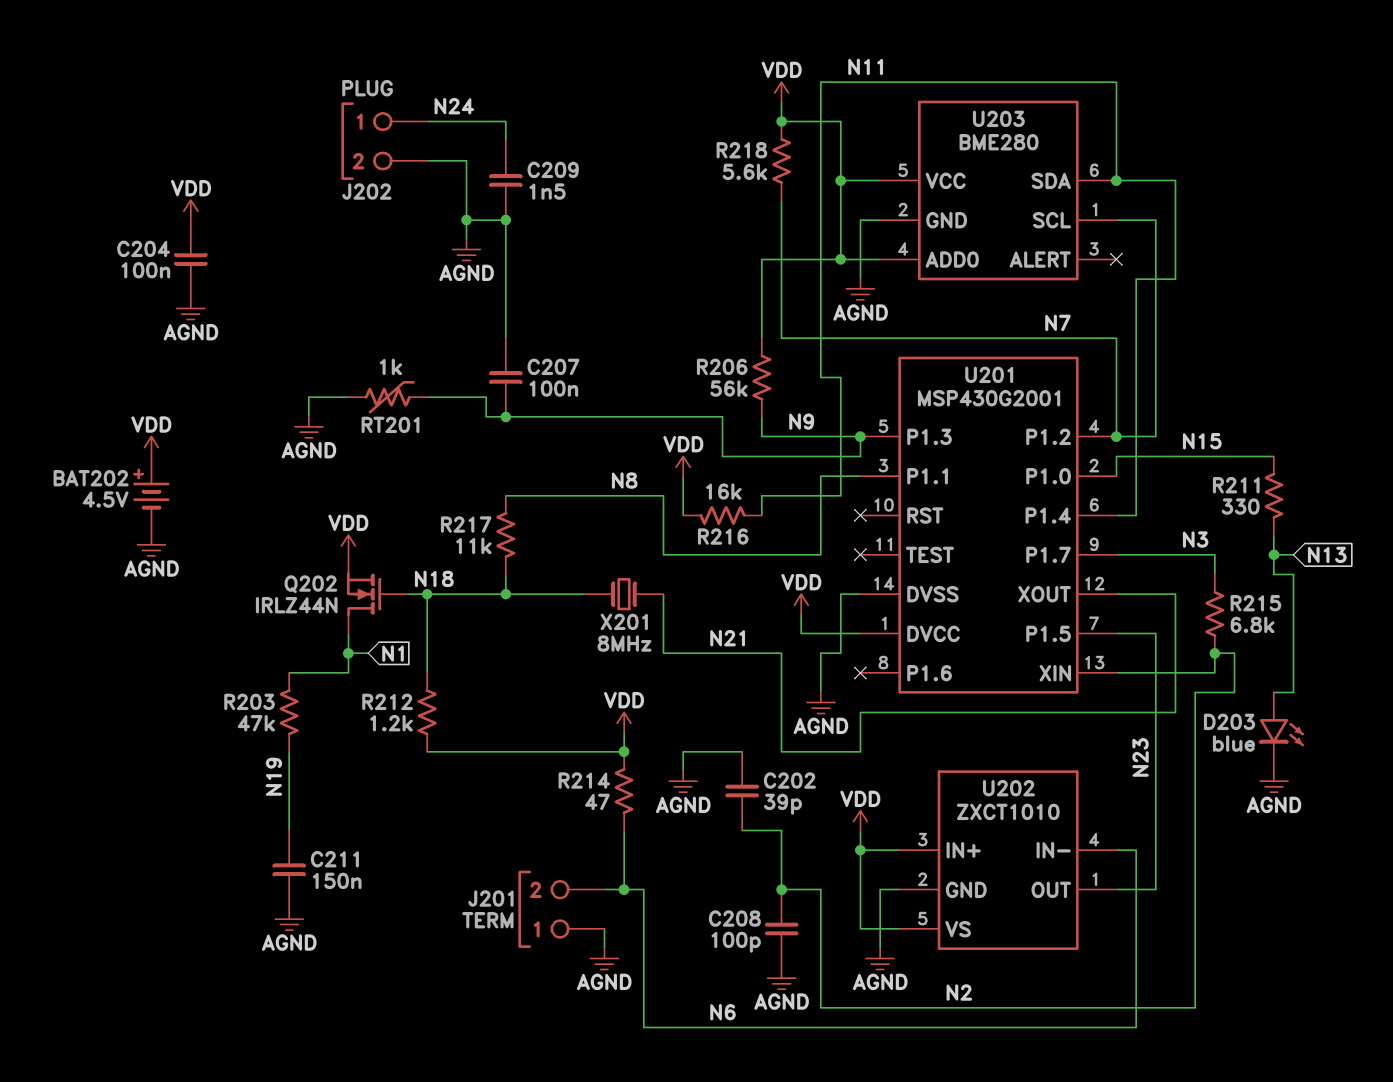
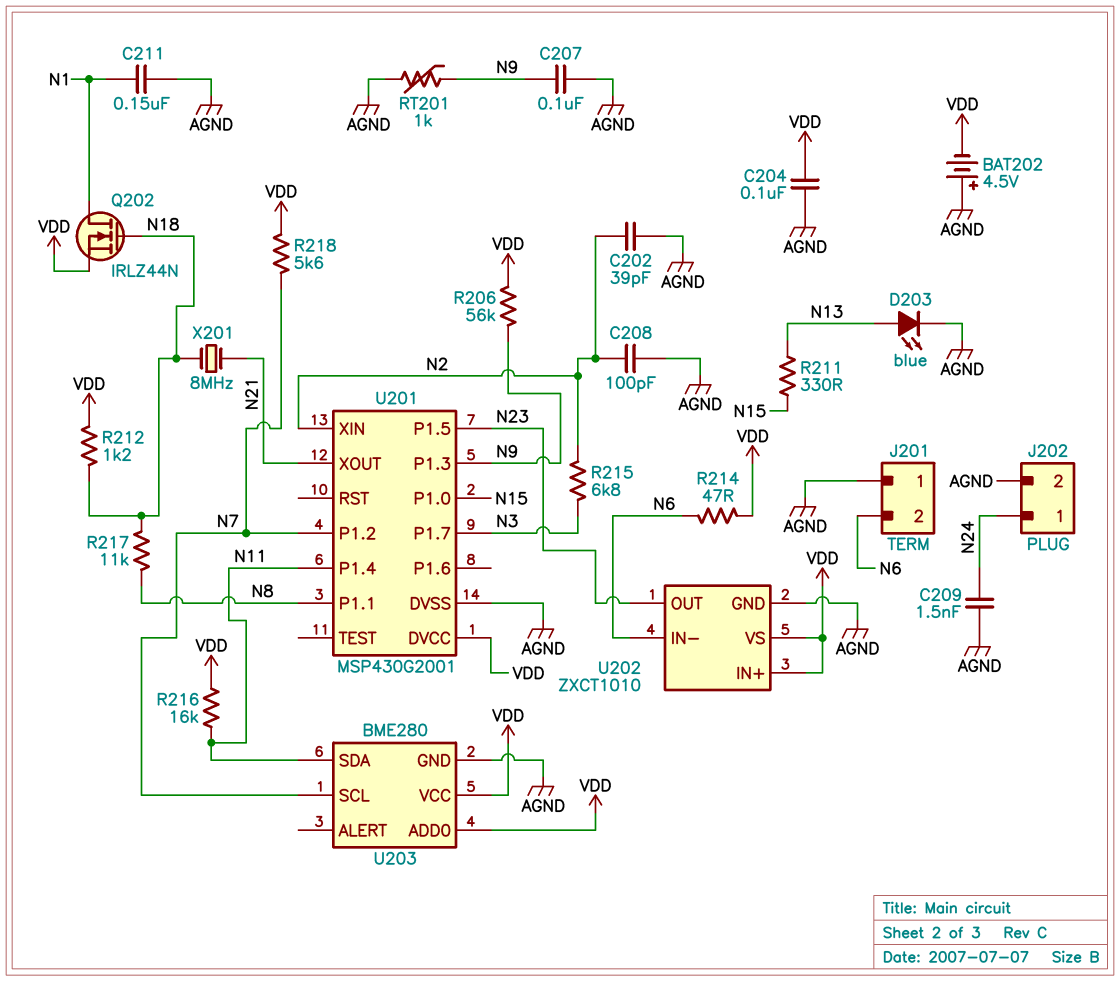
BAT202: 4.5V (plus VDD, minus AGND) -> 4.5V (plus AGND, minus VDD)
C211: 150nF (AGND, N19) -> 150nF (AGND, N1)
R203: 47k (N1, N19) -> none

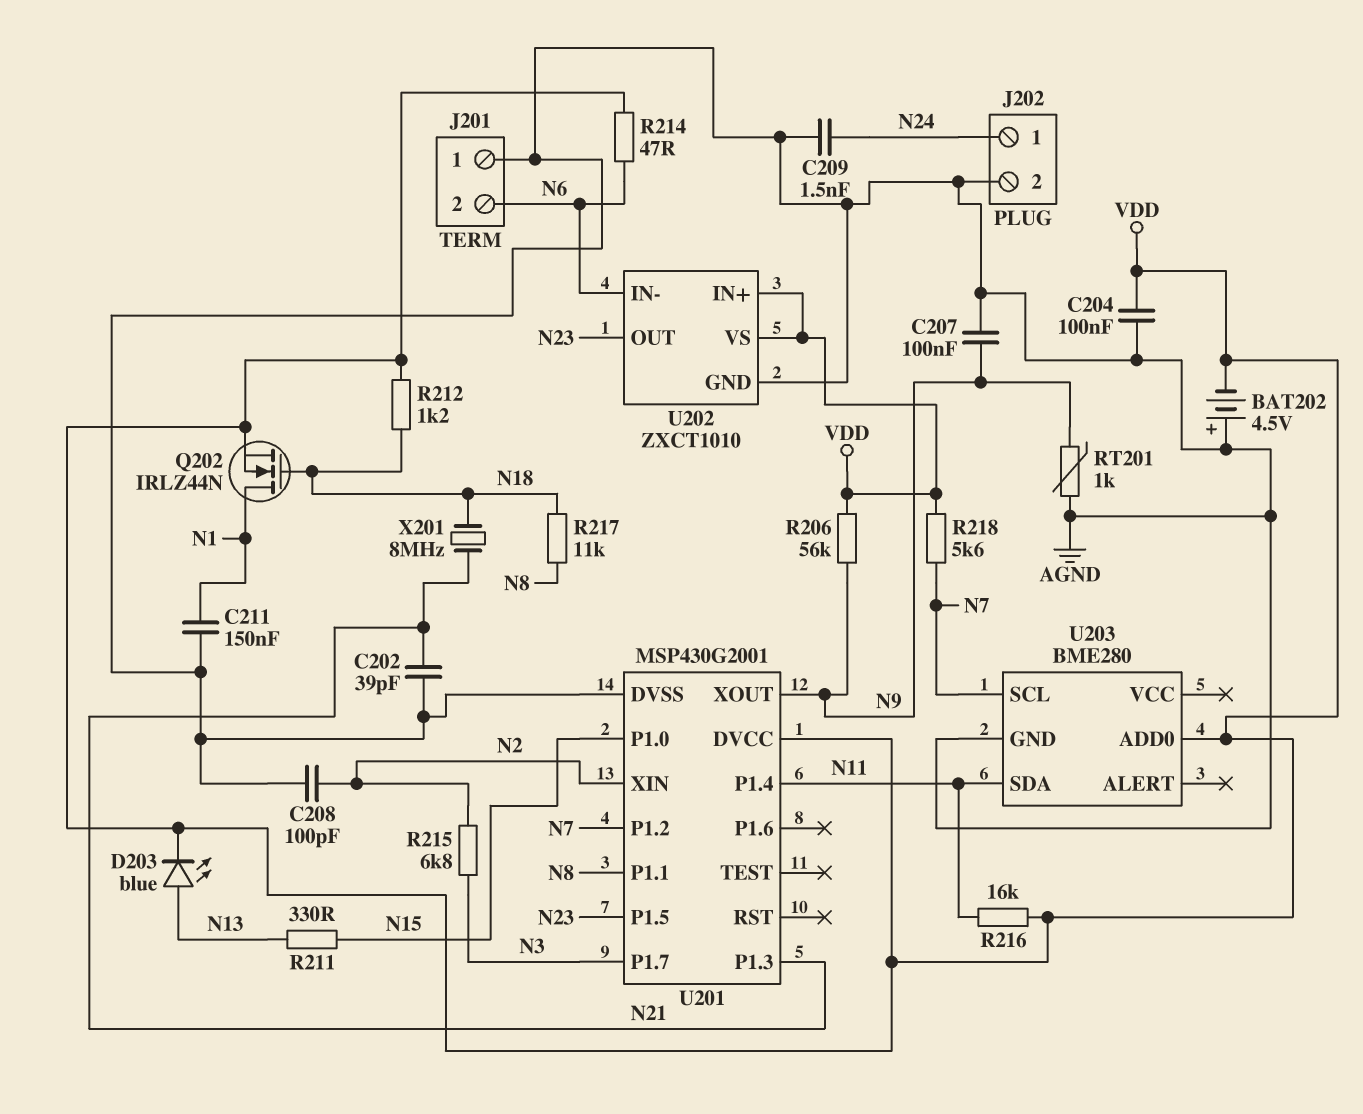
C202: 39pF (AGND, N2) -> 39pF (AGND, N21)
D203: LED blue (A N13, K AGND) -> LED blue (A N13, K VDD)
U201 pin P1.3: N9 -> N21
U201 pin XOUT: N21 -> N9
U203 pin VCC: VDD -> none

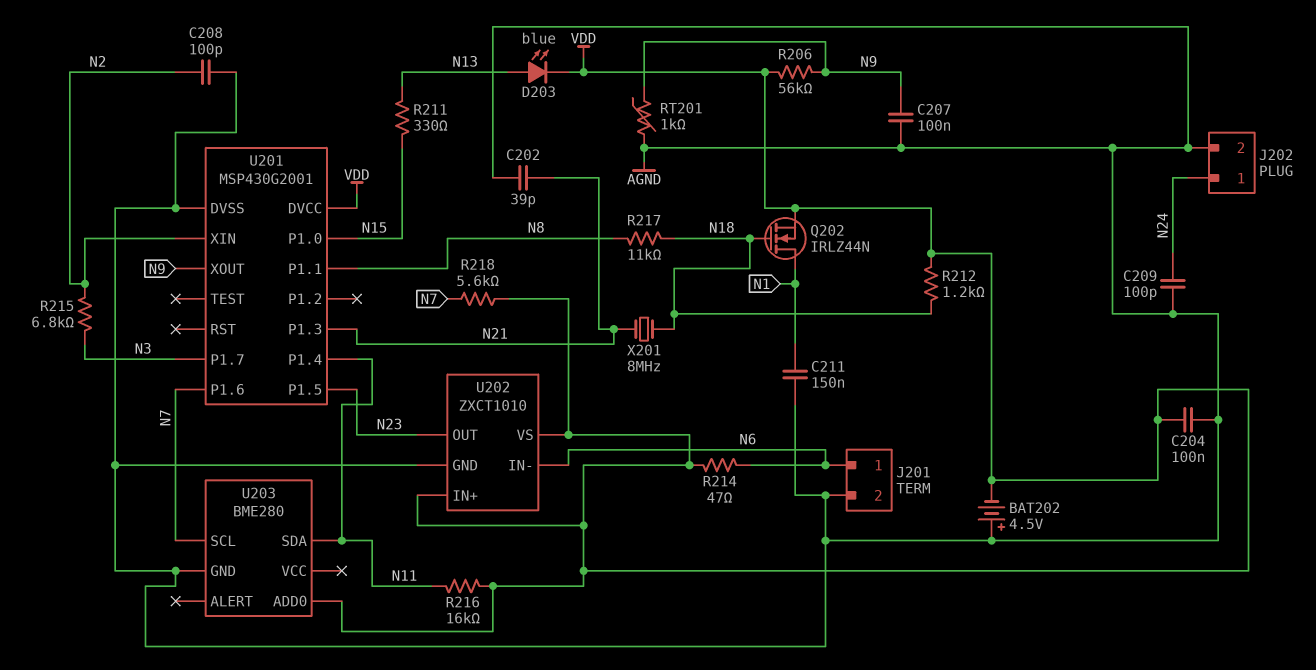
C209: 1.5nF (AGND, N24) -> 100pF (AGND, N24)
J201 pin 1: AGND -> N6
J201 pin 2: N6 -> AGND
U201 pin P1.2: N7 -> none
U201 pin P1.6: none -> N7

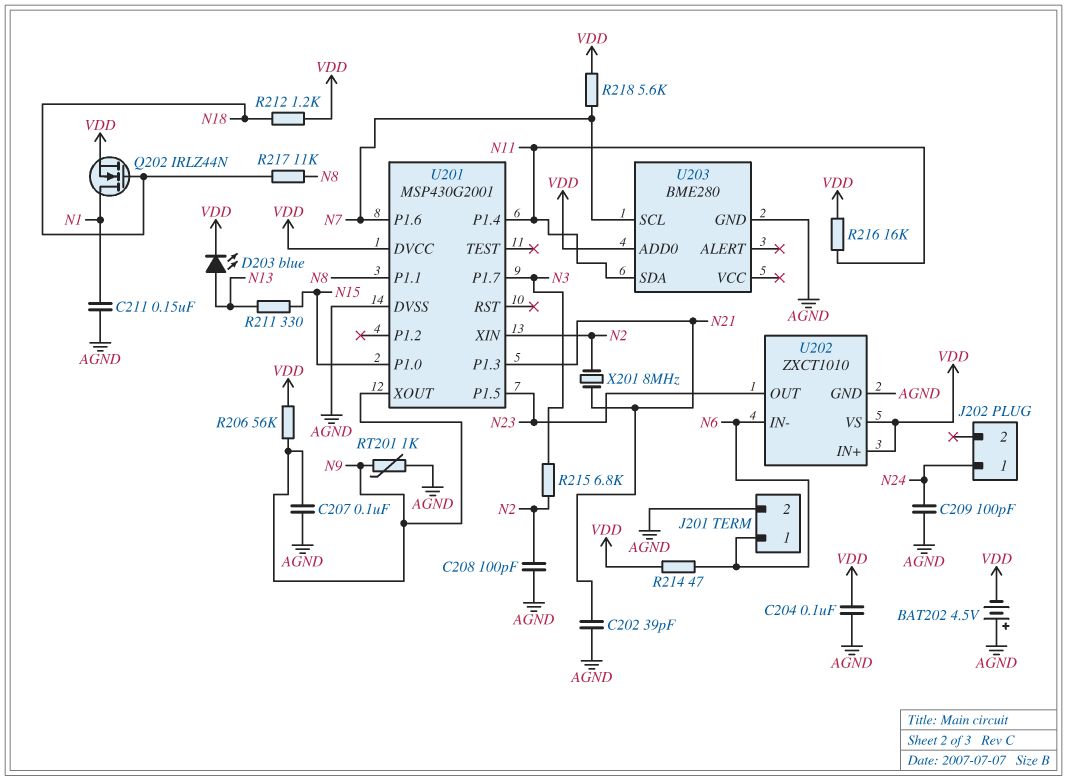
J202 pin 2: AGND -> none
X201: 8MHz (N18, N21) -> 8MHz (N2, N21)

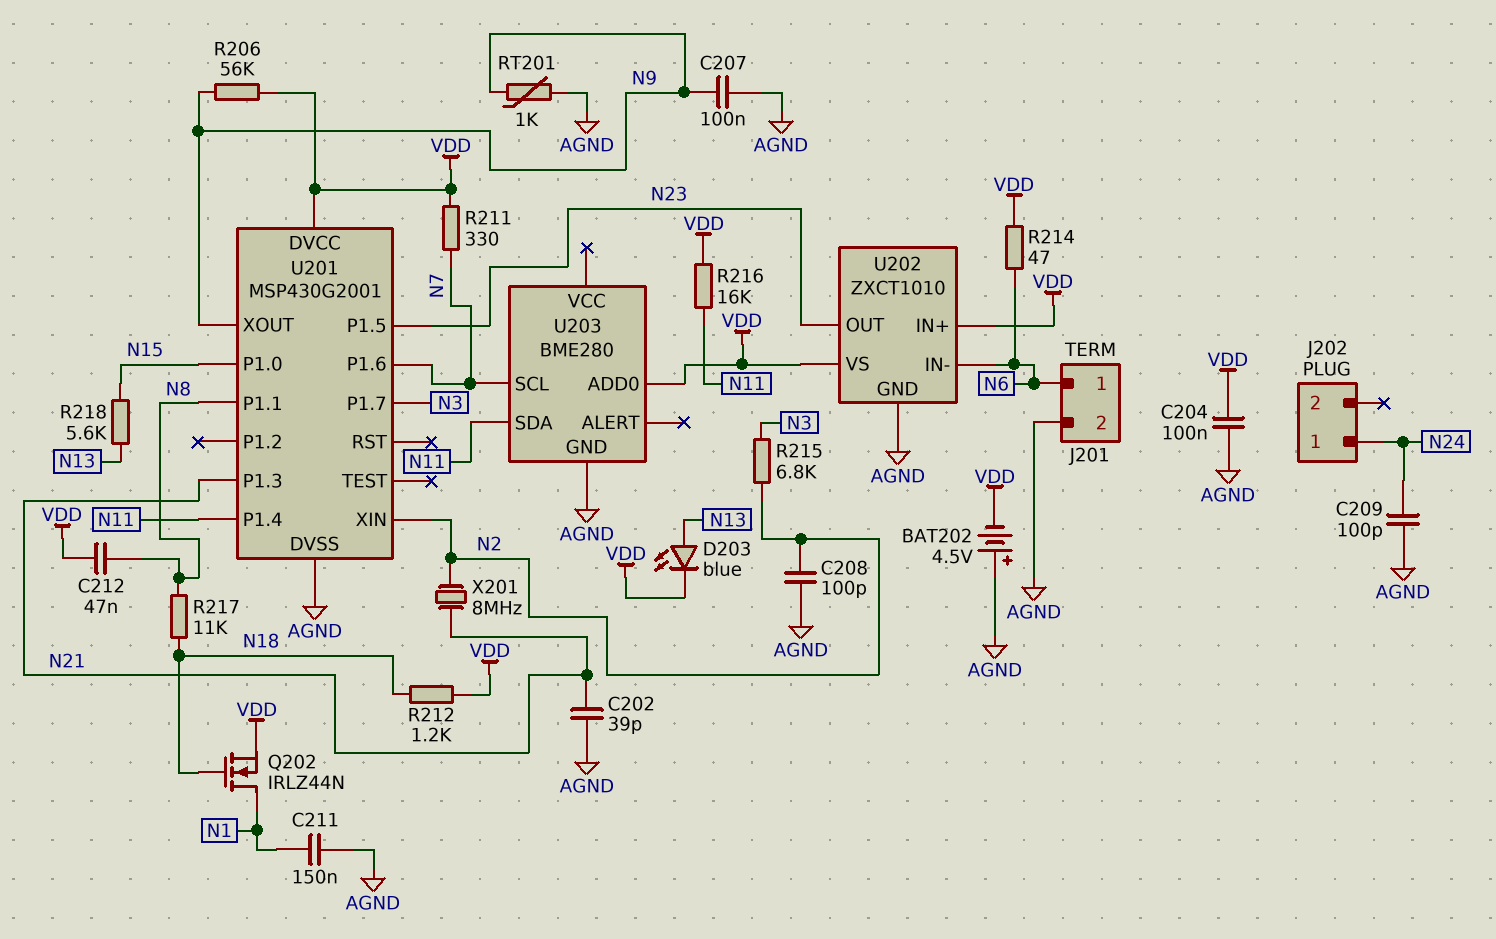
C212: none -> 47nF (N8, VDD)
R211: 330 (N13, N15) -> 330 (N7, VDD)
R218: 5.6k (N7, VDD) -> 5.6k (N13, N15)

